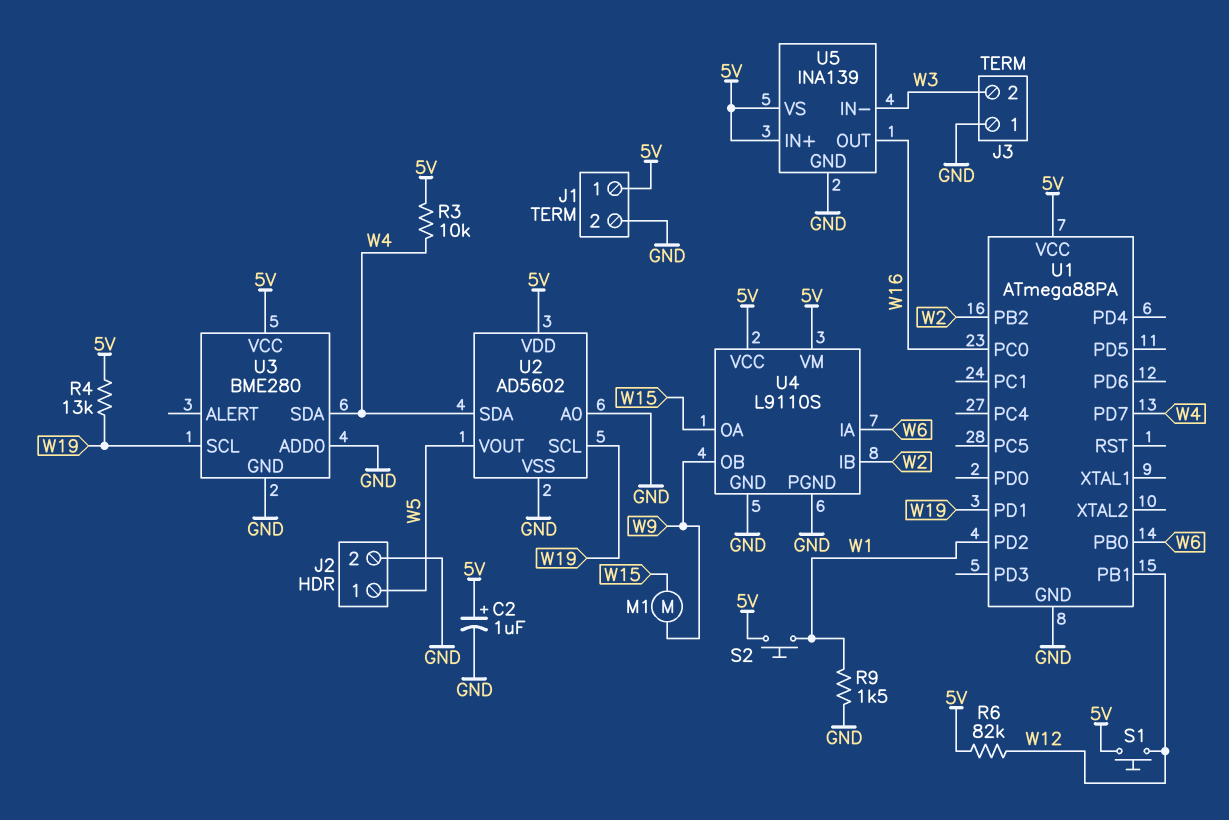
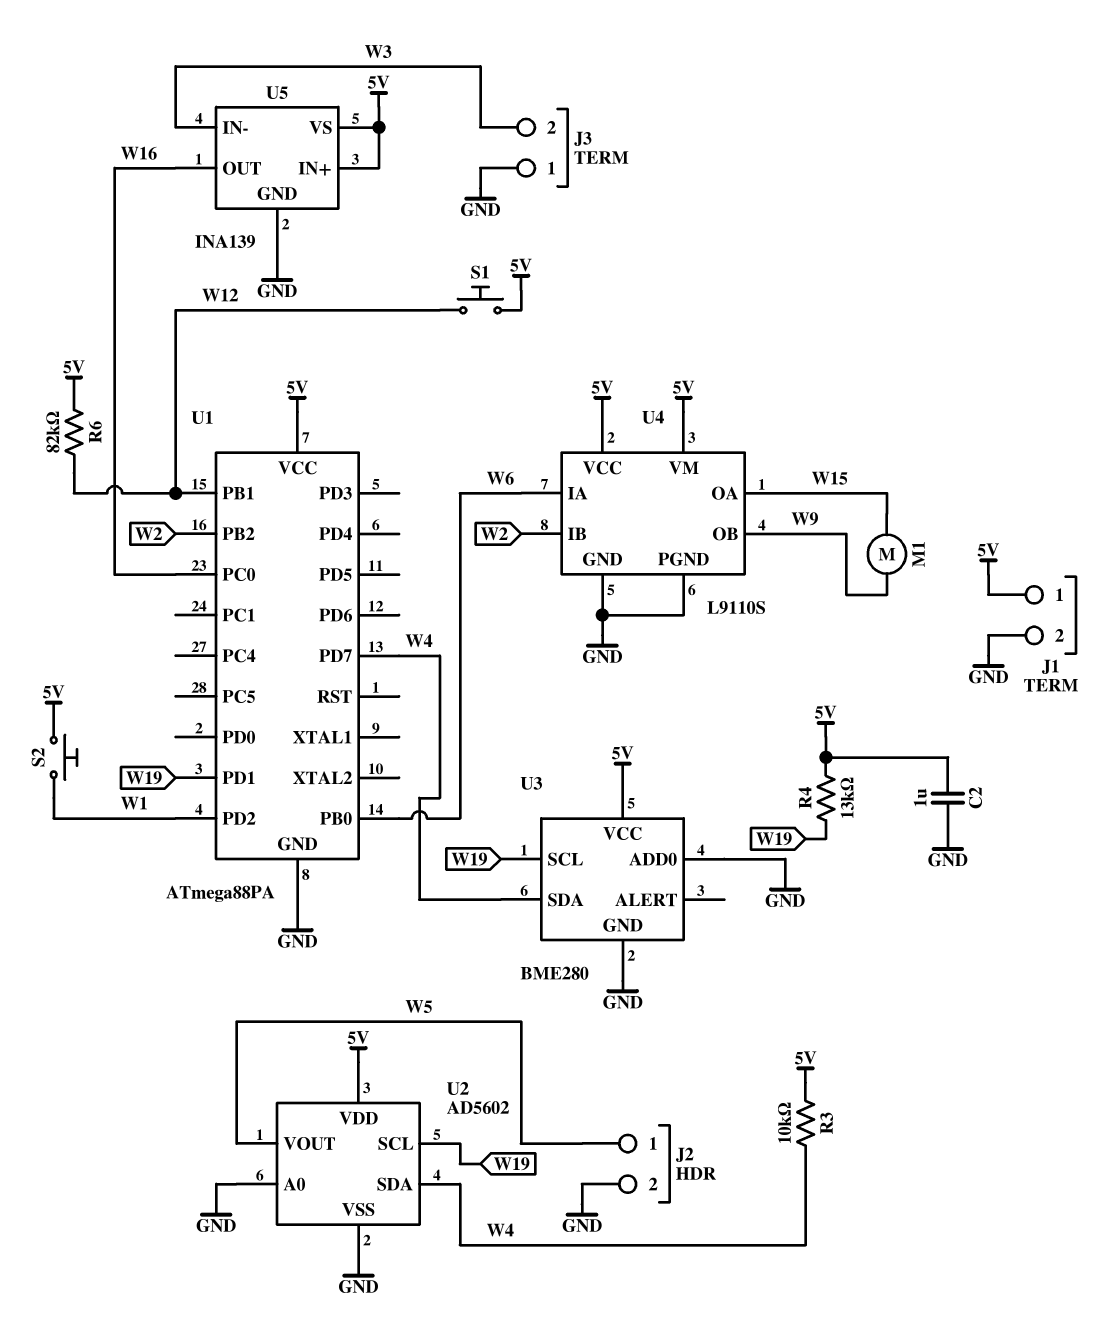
C2: 1uF (plus 5V, minus GND) -> 1uF (5V, GND)
R9: 1.5k (GND, W1) -> none

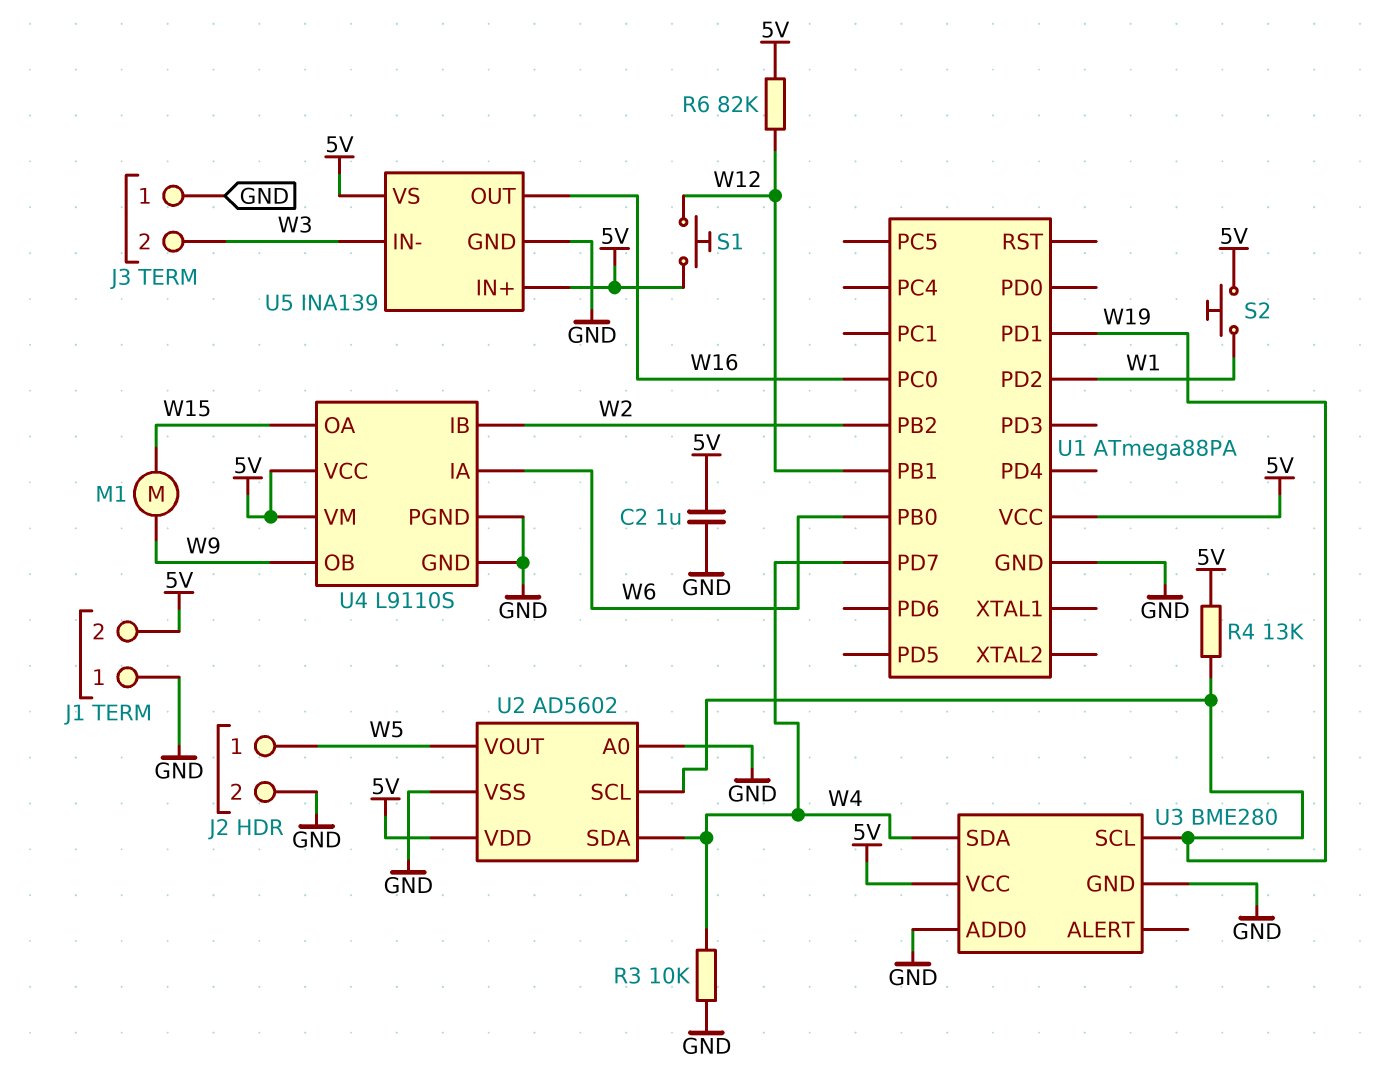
J1 pin 1: 5V -> GND
J1 pin 2: GND -> 5V
R3: 10k (5V, W4) -> 10k (GND, W4)

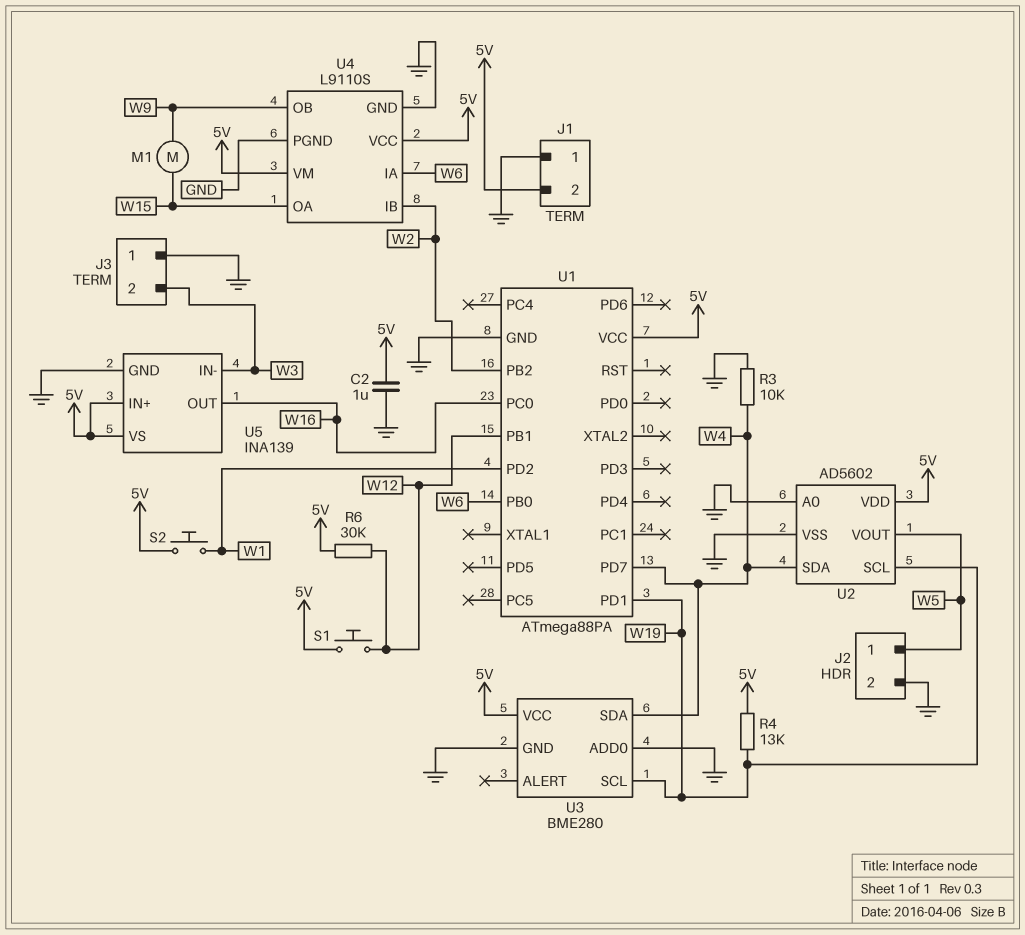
R6: 82k (5V, W12) -> 30k (5V, W12)

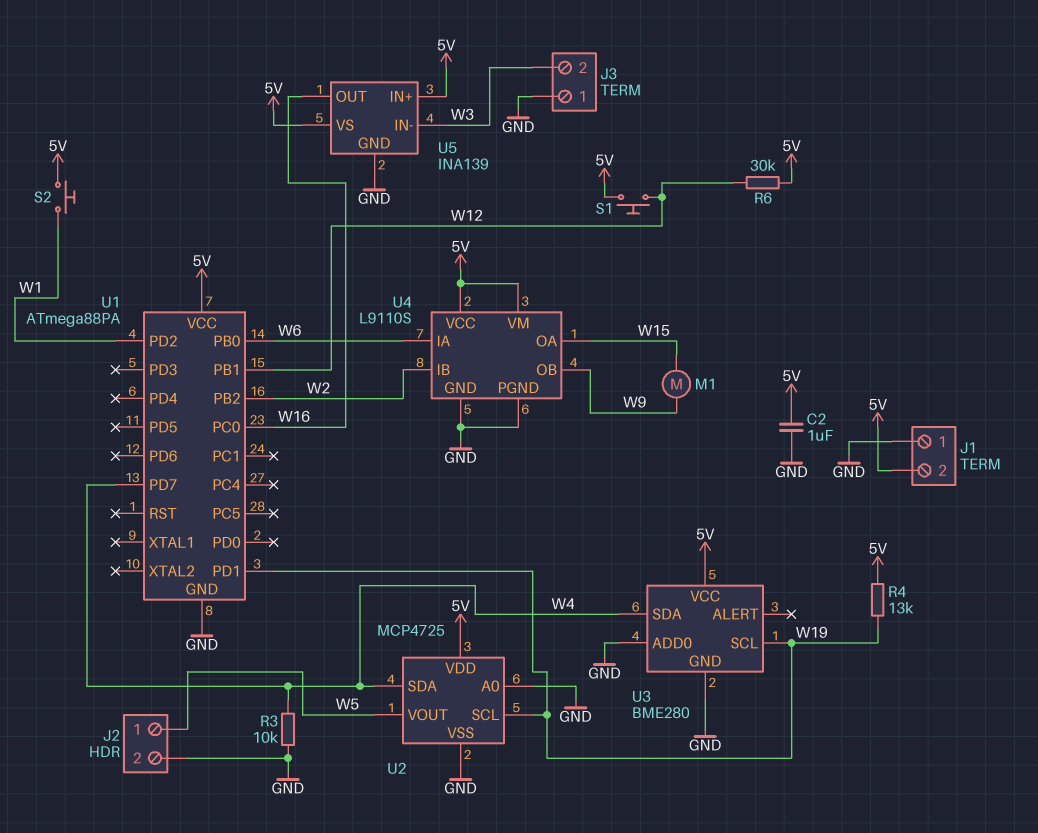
U2: AD5602 -> MCP4725

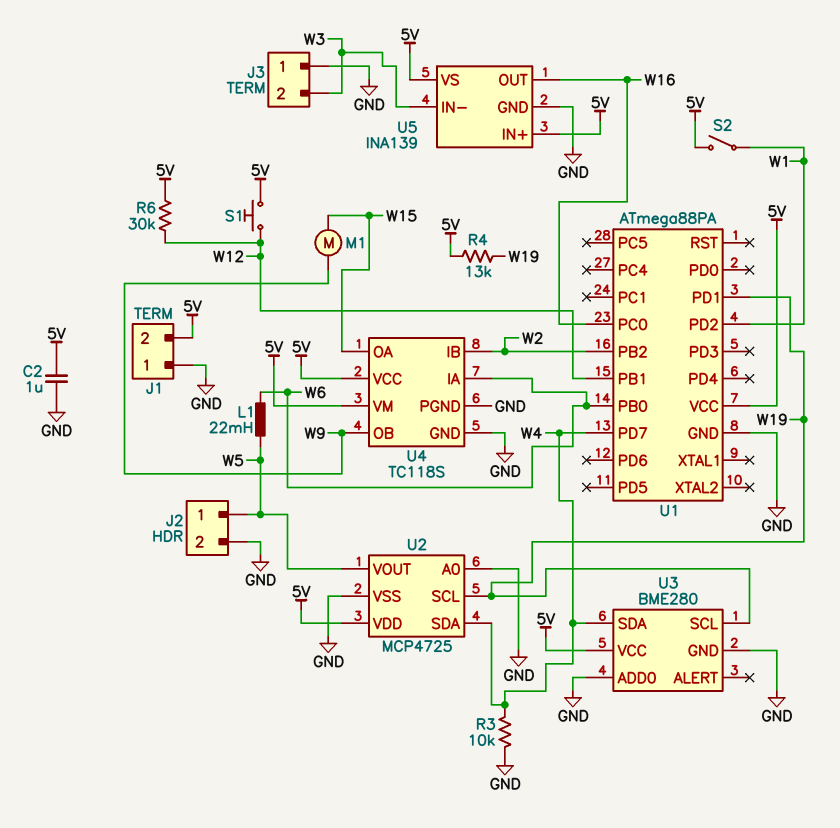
L1: none -> 22mH (W5, W6)
S2: button (5V, W1) -> switch (5V, W1)
U4: L9110S -> TC118S

